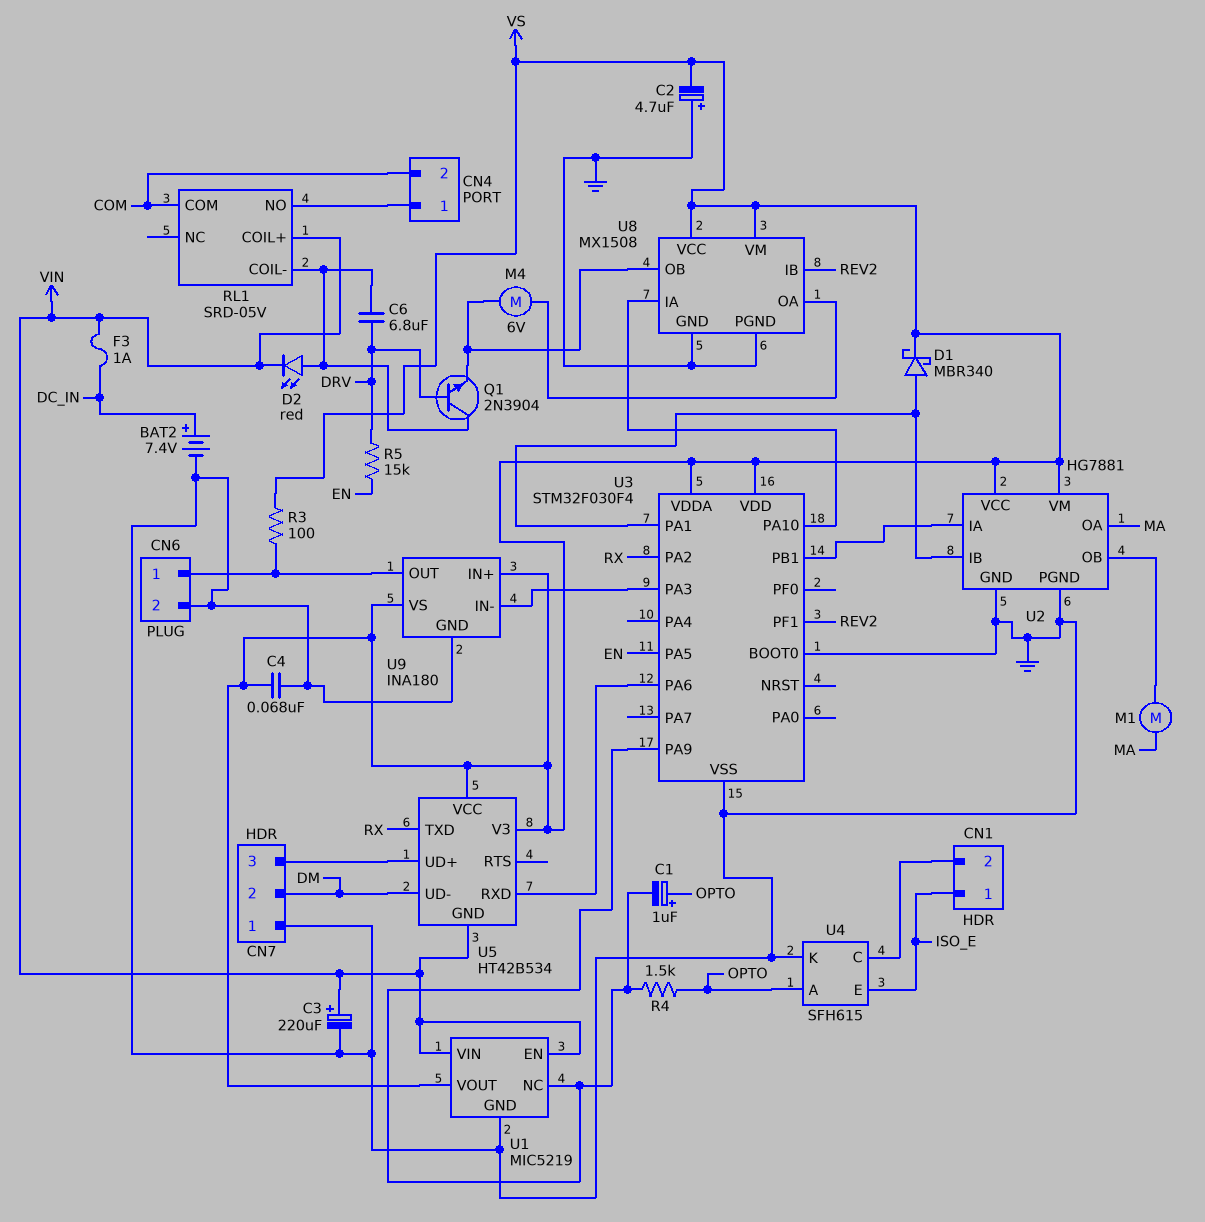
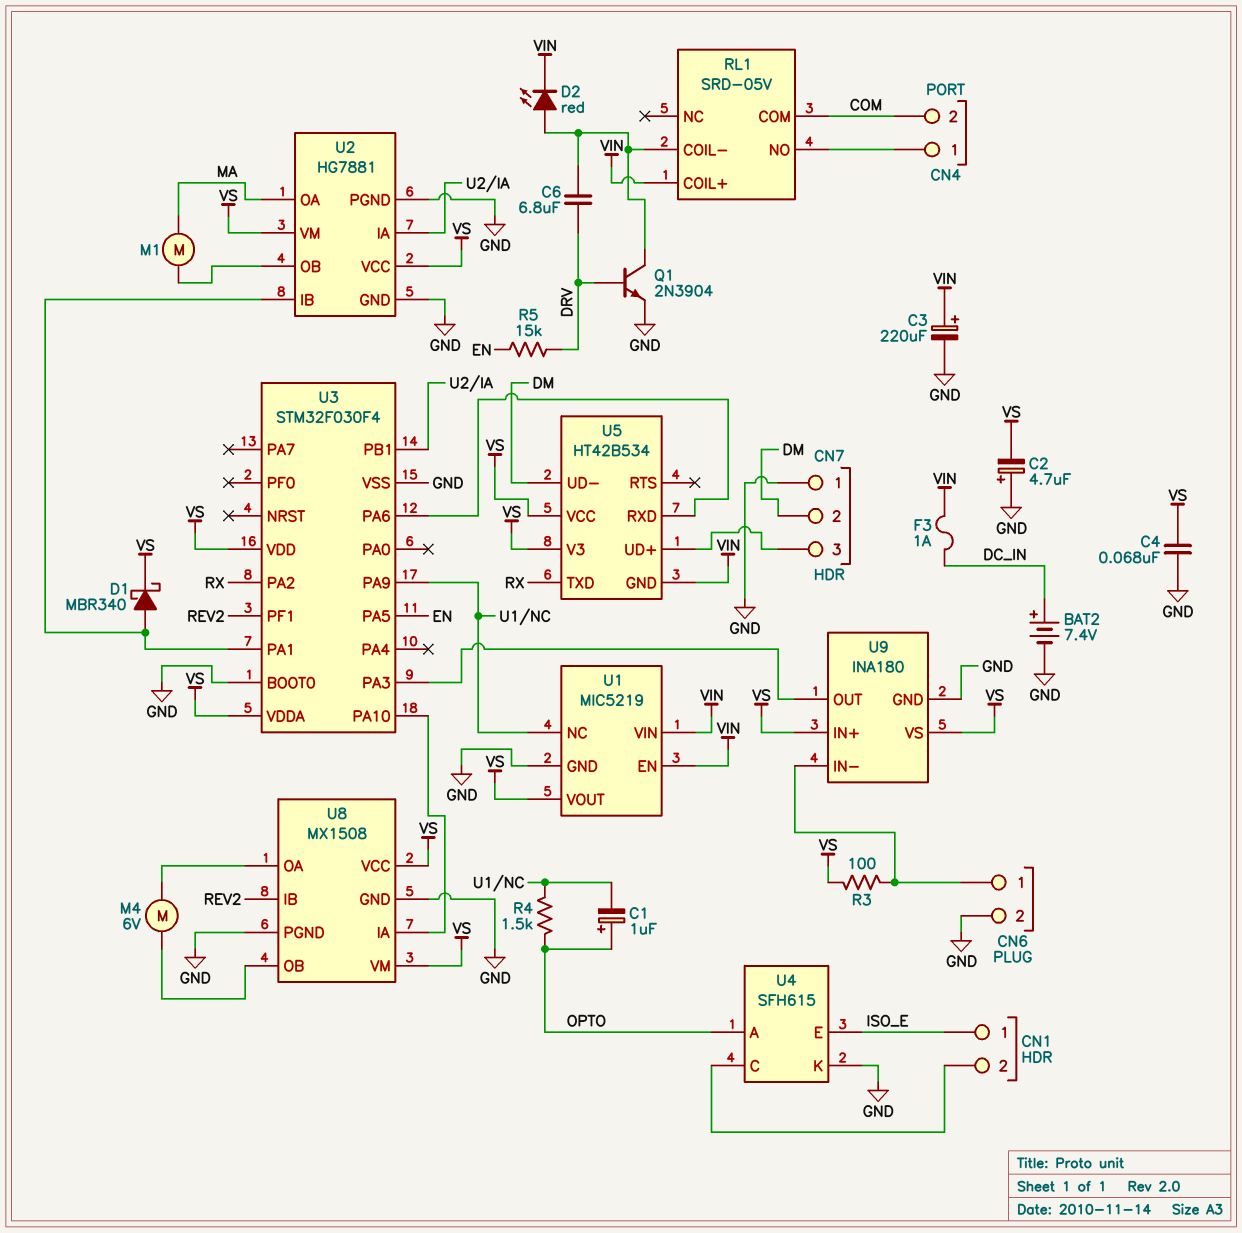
Q1: NPN 2N3904 (B DRV, C RL1/COIL-, E U8/OB) -> NPN 2N3904 (B DRV, C RL1/COIL-, E GND)
U9 pin IN-: U3/PA3 -> CN6/1
U9 pin OUT: CN6/1 -> U3/PA3

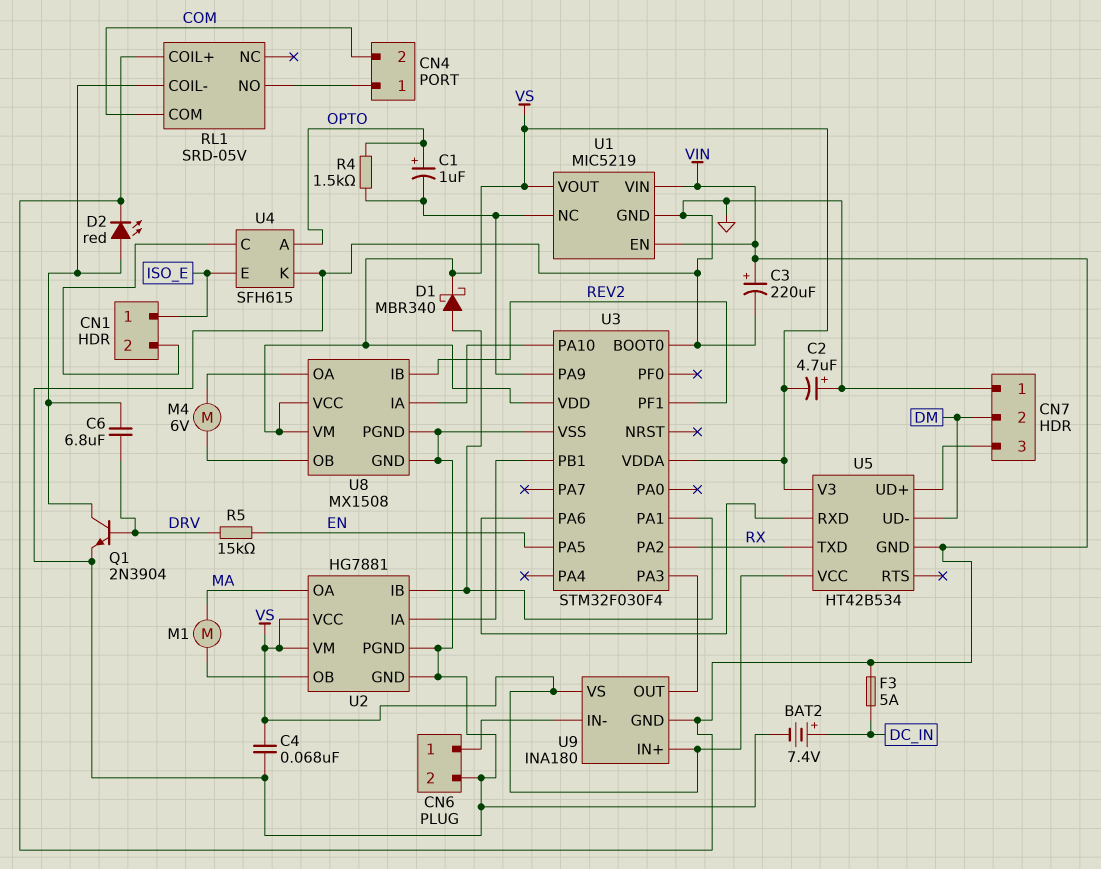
F3: 1A (DC_IN, VIN) -> 5A (DC_IN, VIN)
R3: 100 (CN6/1, VS) -> none
U9 pin GND: GND -> VIN

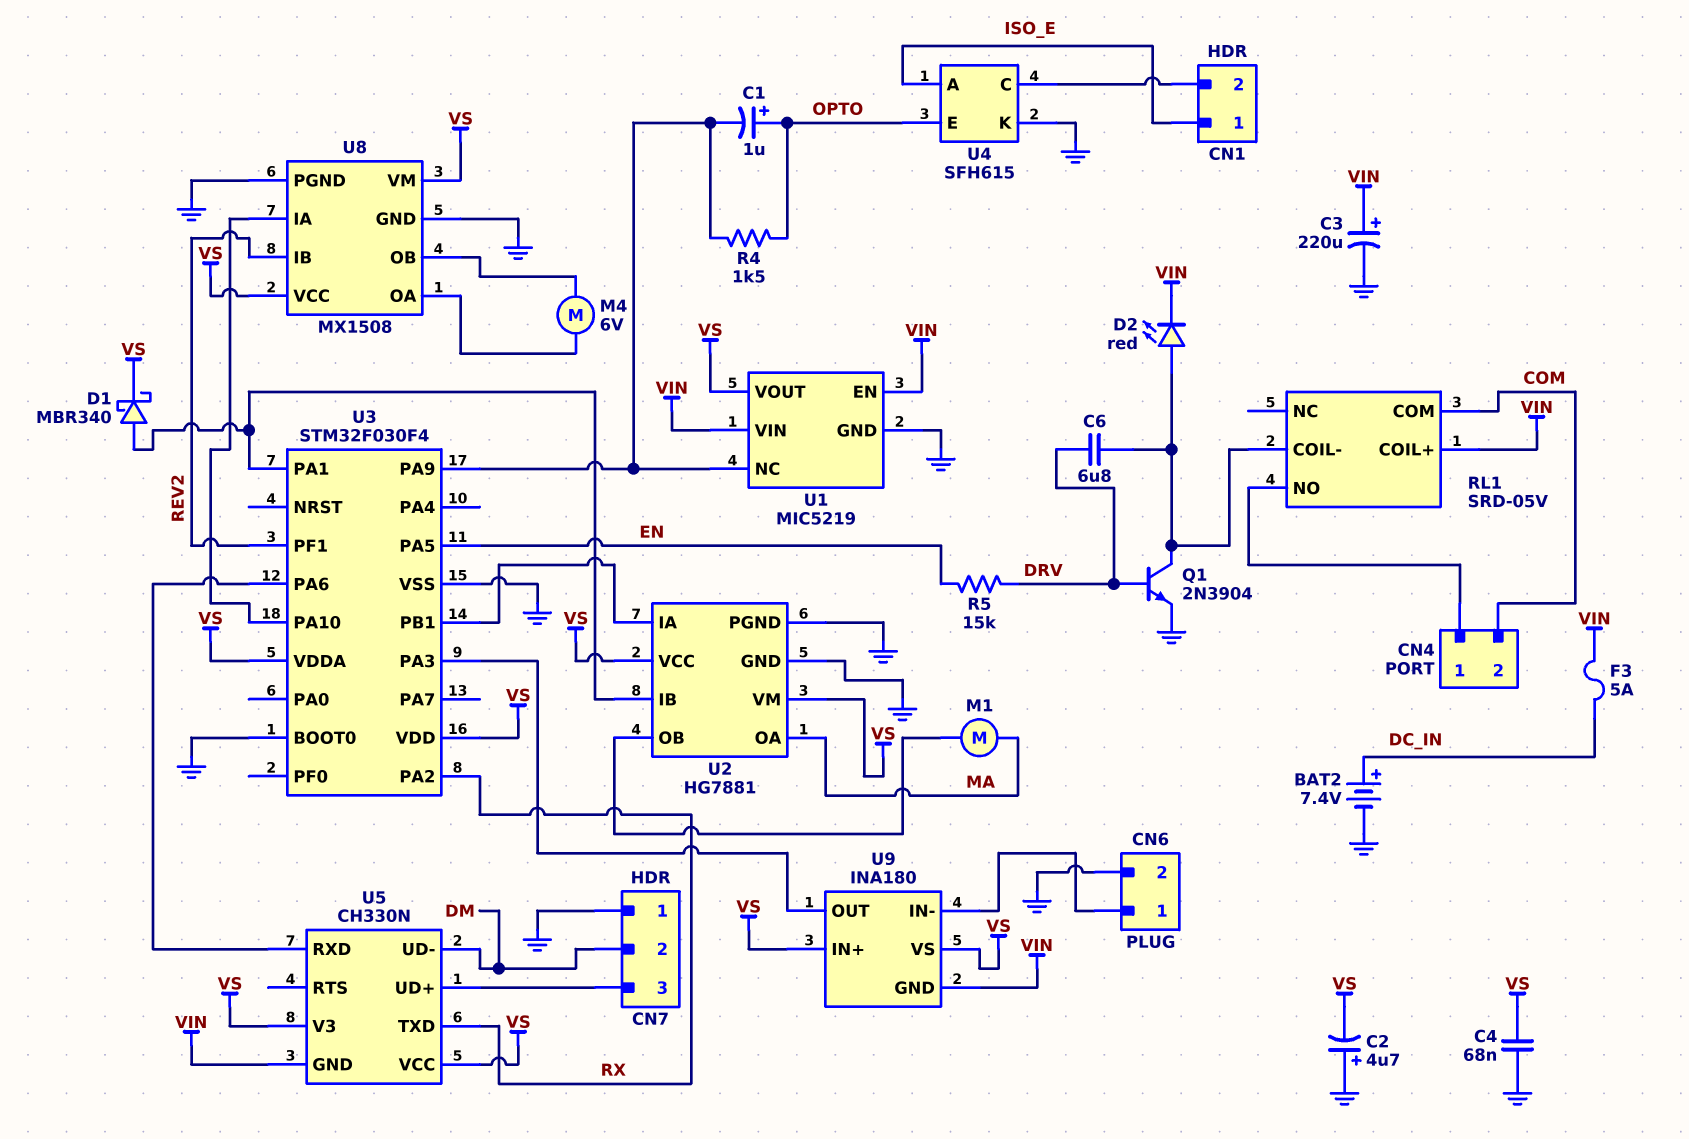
U4 pin A: OPTO -> ISO_E
U4 pin E: ISO_E -> OPTO
U5: HT42B534 -> CH330N

